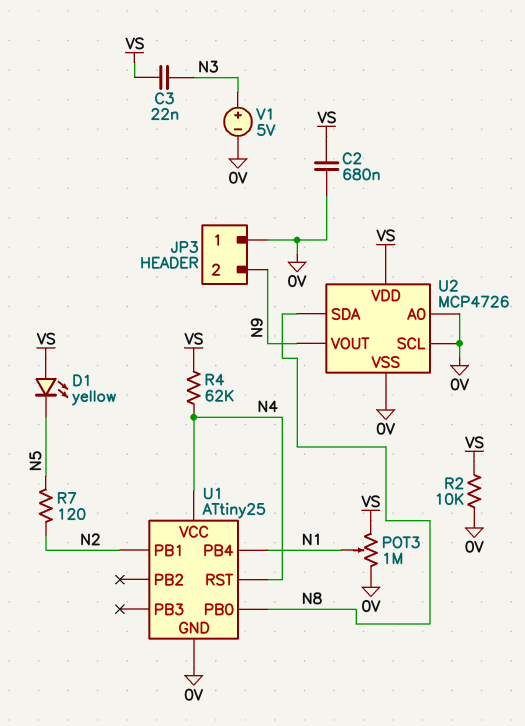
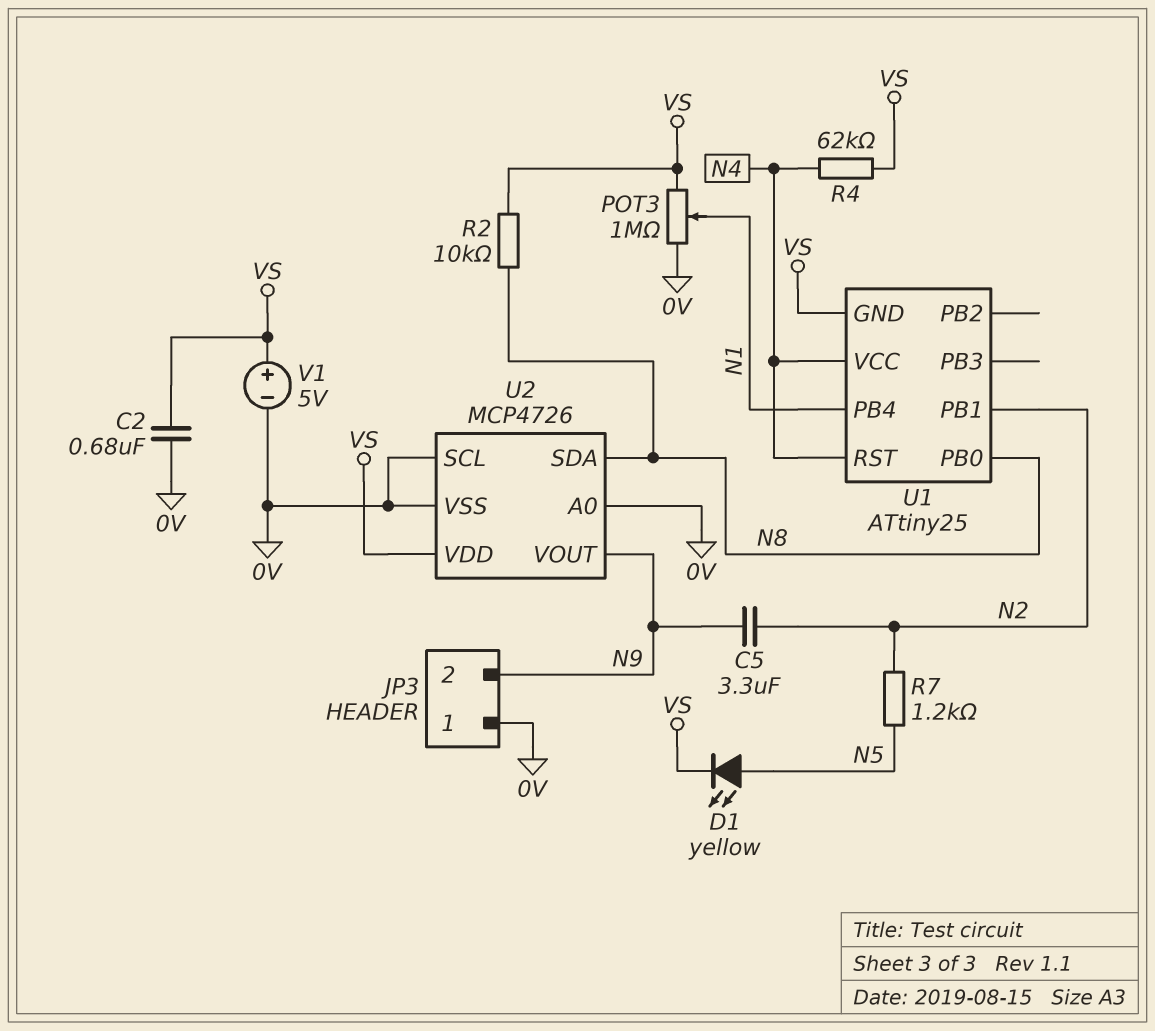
C3: 22nF (N3, VS) -> none
C5: none -> 3.3uF (N2, N9)
D1: LED yellow (A VS, K N5) -> LED yellow (A N5, K VS)
R2: 10k (0V, VS) -> 10k (N8, VS)
R7: 120 (N2, N5) -> 1.2k (N2, N5)
U1 pin GND: 0V -> VS
V1: 5V (plus N3, minus 0V) -> 5V (plus VS, minus 0V)

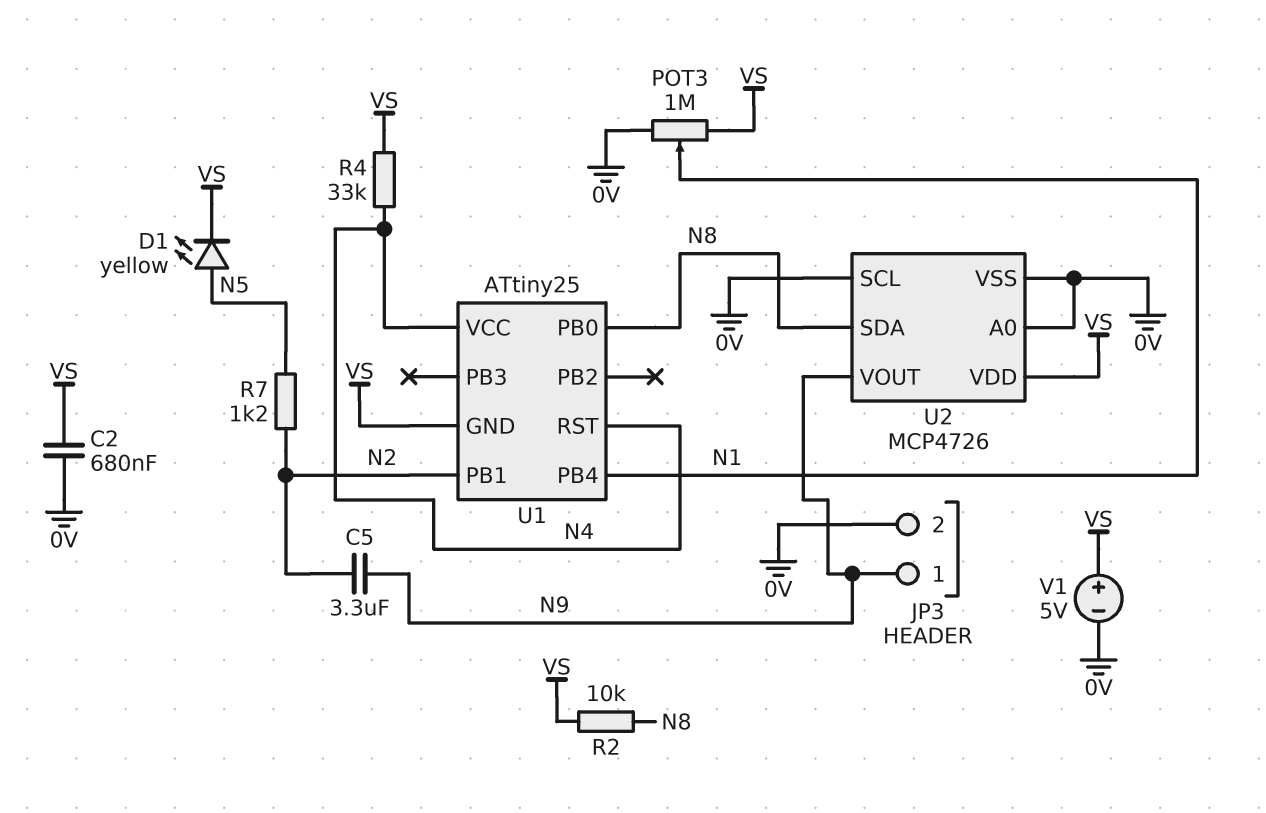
JP3 pin 1: 0V -> N9
JP3 pin 2: N9 -> 0V
R4: 62k (N4, VS) -> 33k (N4, VS)

